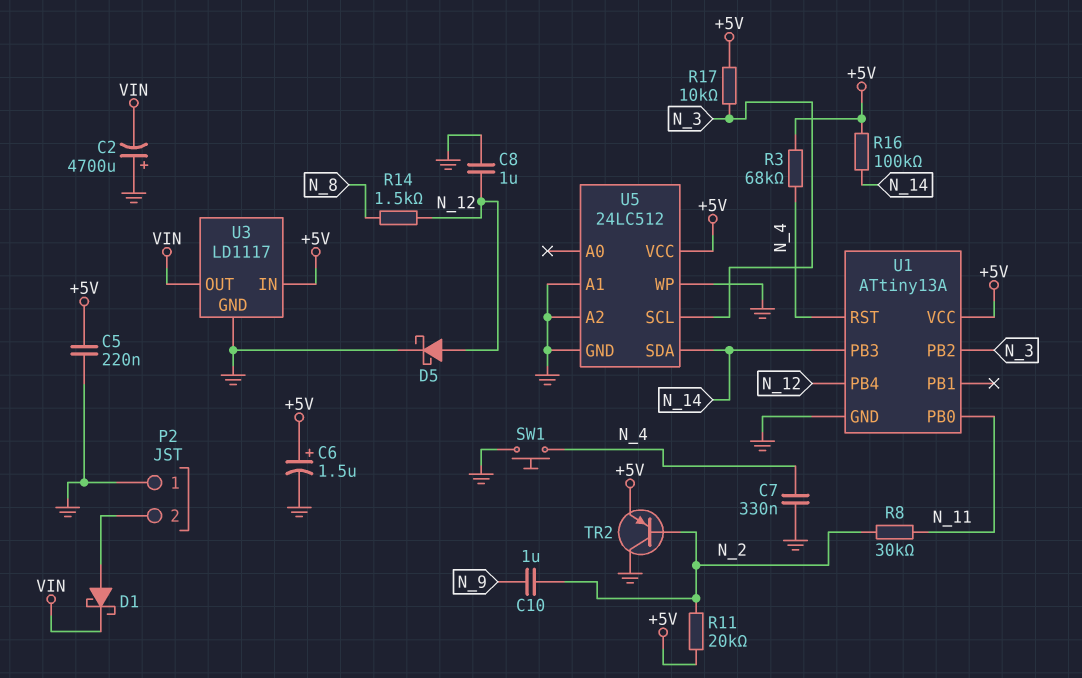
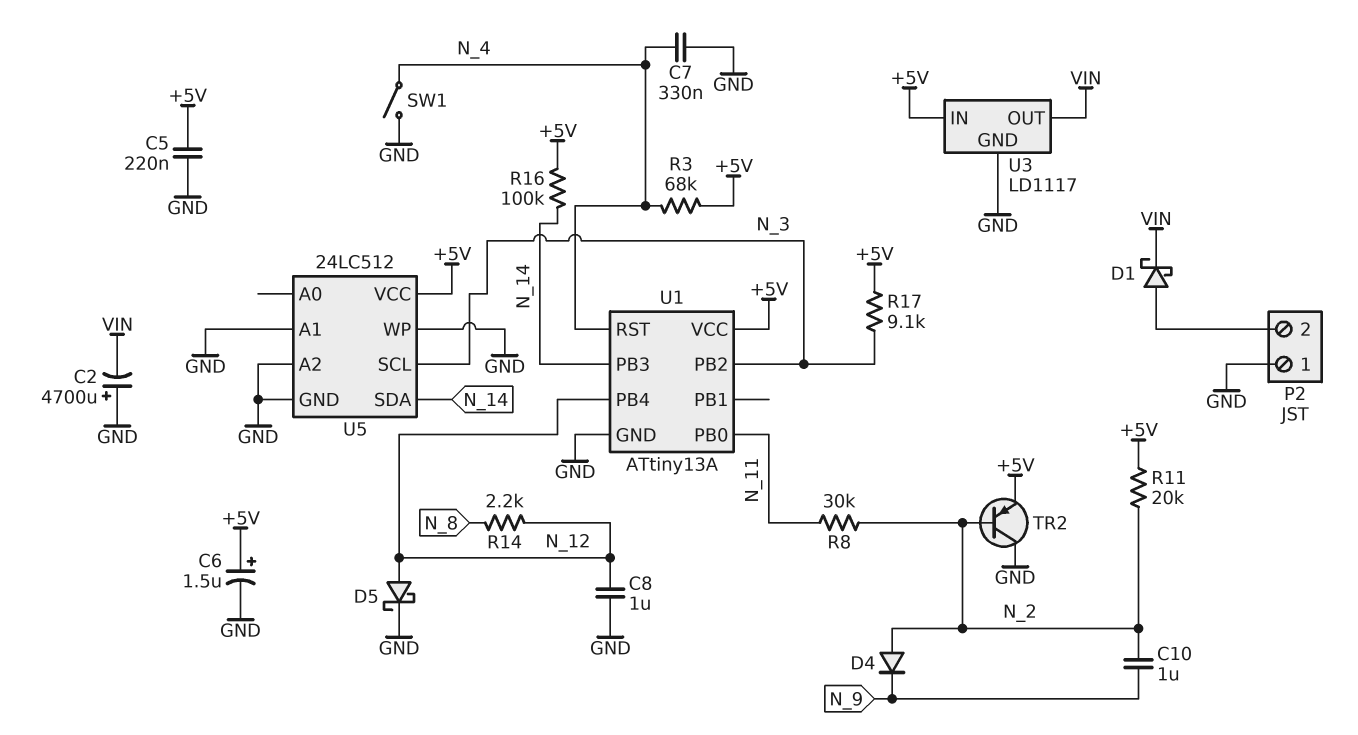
D4: none -> diode (A N_2, K N_9)
R14: 1.5k (N_8, N_12) -> 2.2k (N_8, N_12)
R17: 10k (+5V, N_3) -> 9.1k (+5V, N_3)
SW1: button (GND, N_4) -> switch (GND, N_4)

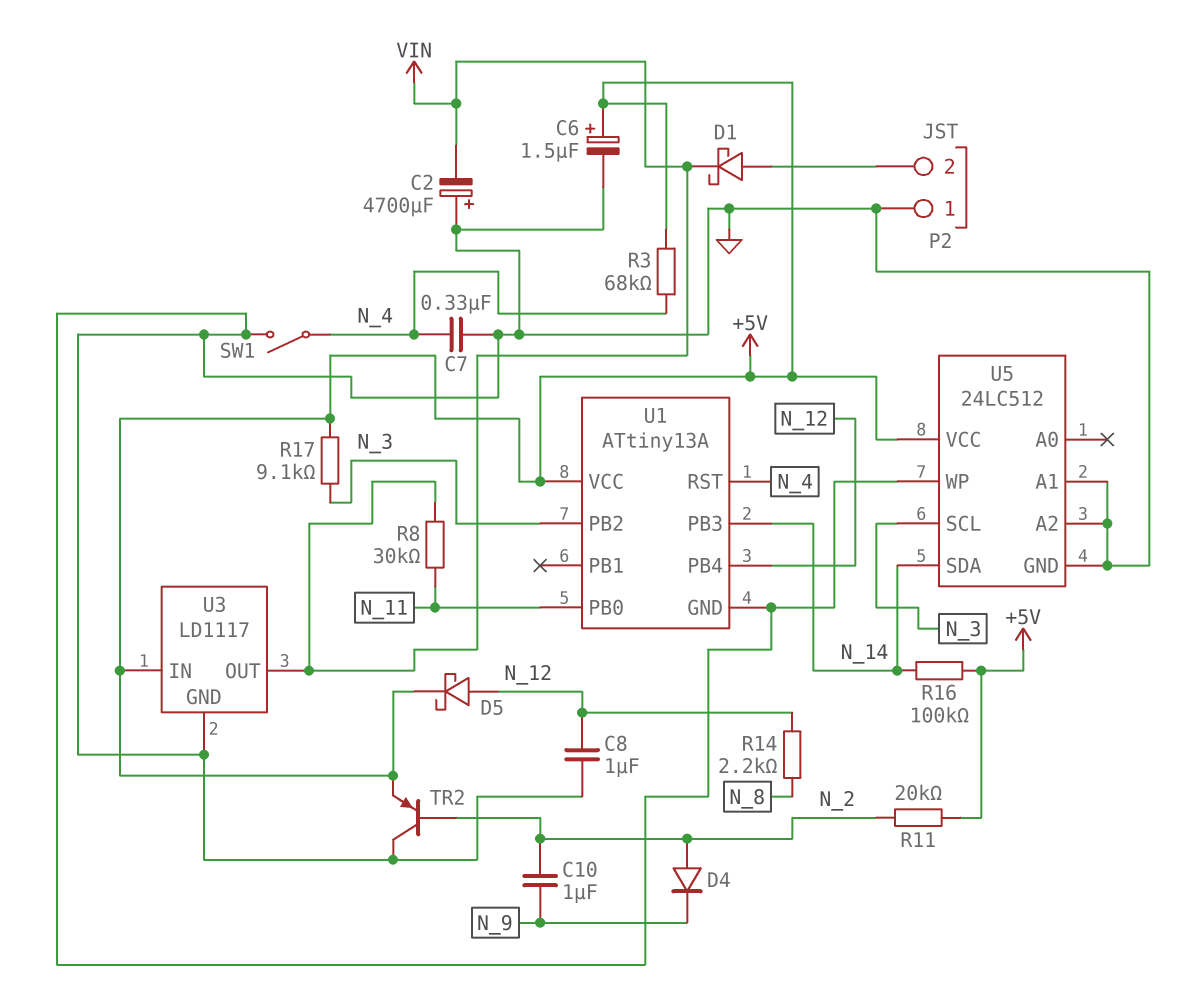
C5: 220nF (+5V, GND) -> none
D5: schottky (A N_12, K GND) -> schottky (A N_12, K +5V)
R8: 30k (N_2, N_11) -> 30k (N_11, VIN)

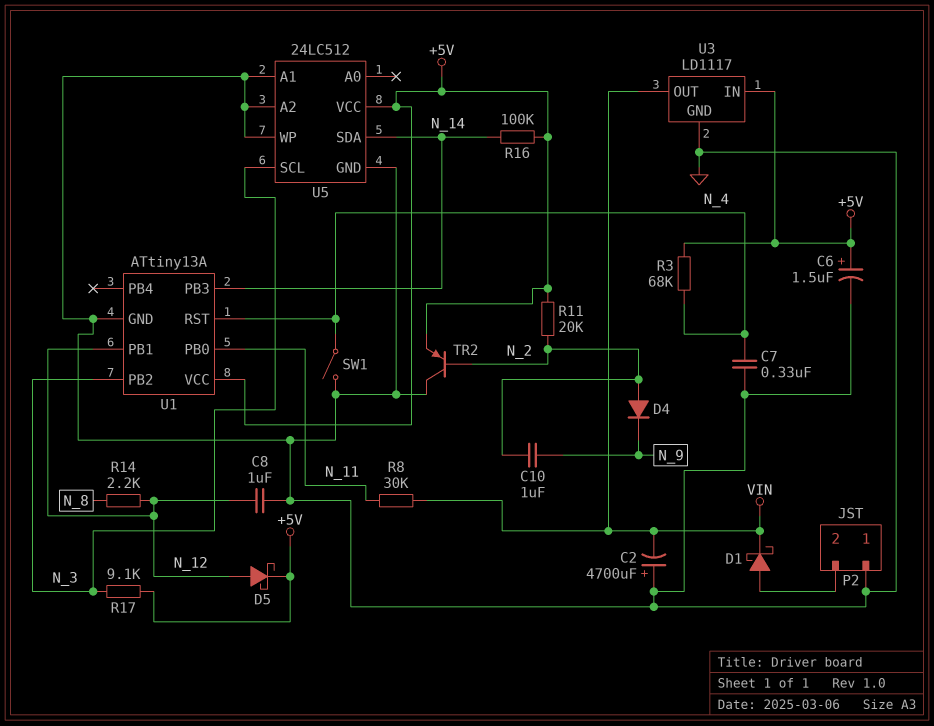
U1 pin PB1: none -> N_12
U1 pin PB4: N_12 -> none

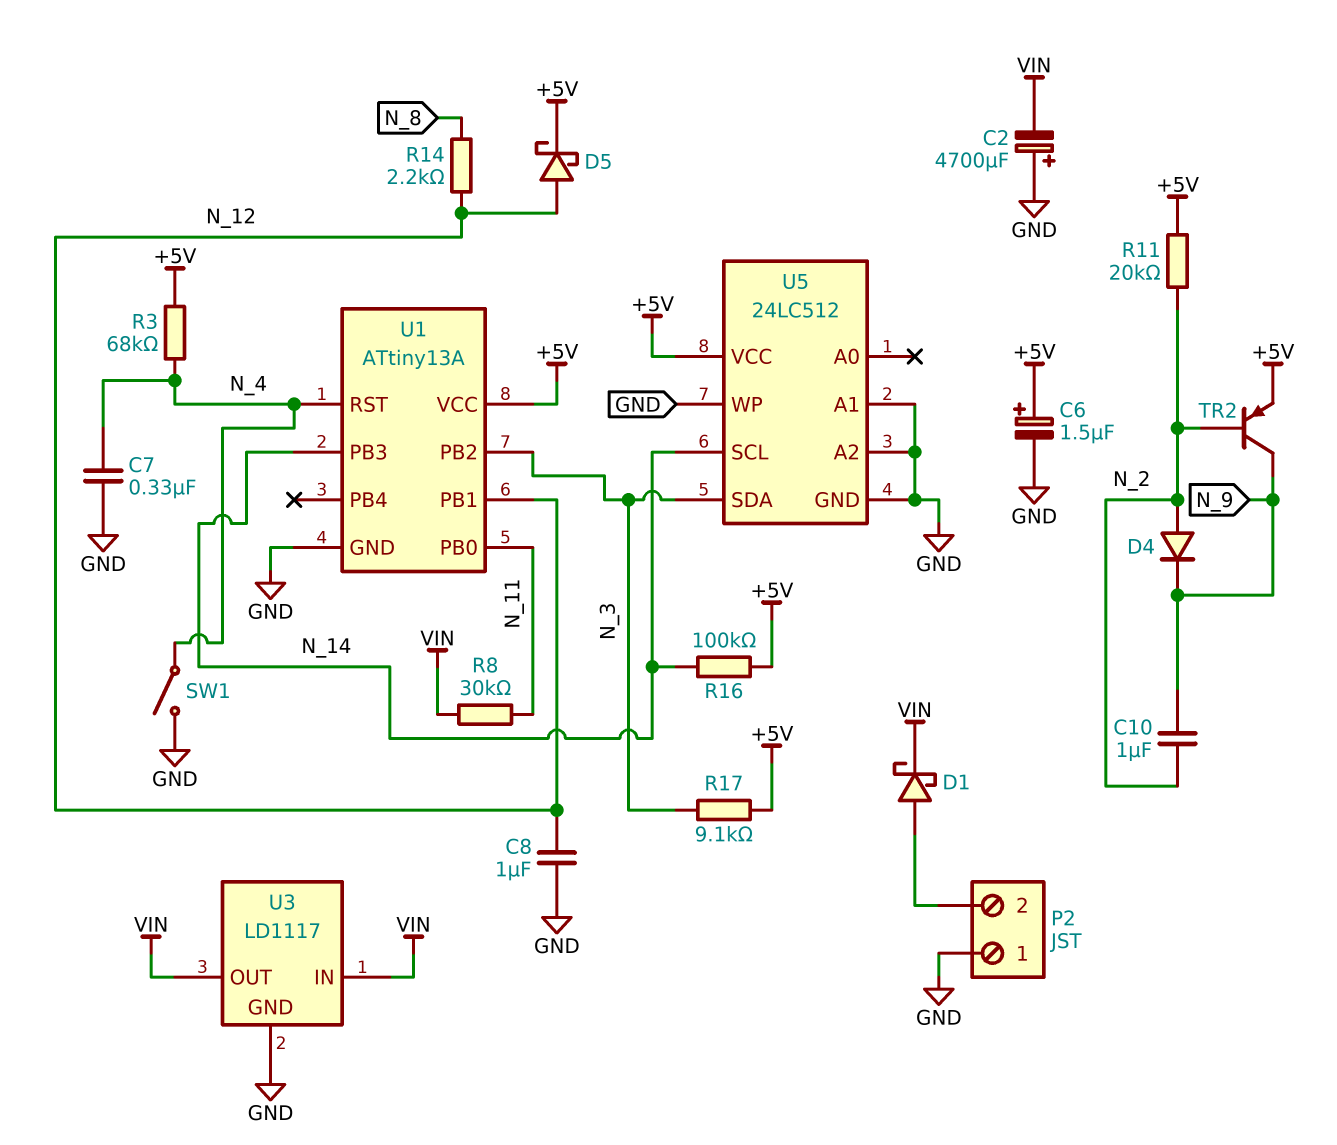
TR2: PNP (B N_2, C GND, E +5V) -> PNP (B N_2, C N_9, E +5V)
U3 pin IN: +5V -> VIN
U5 pin SCL: N_3 -> N_14
U5 pin SDA: N_14 -> N_3

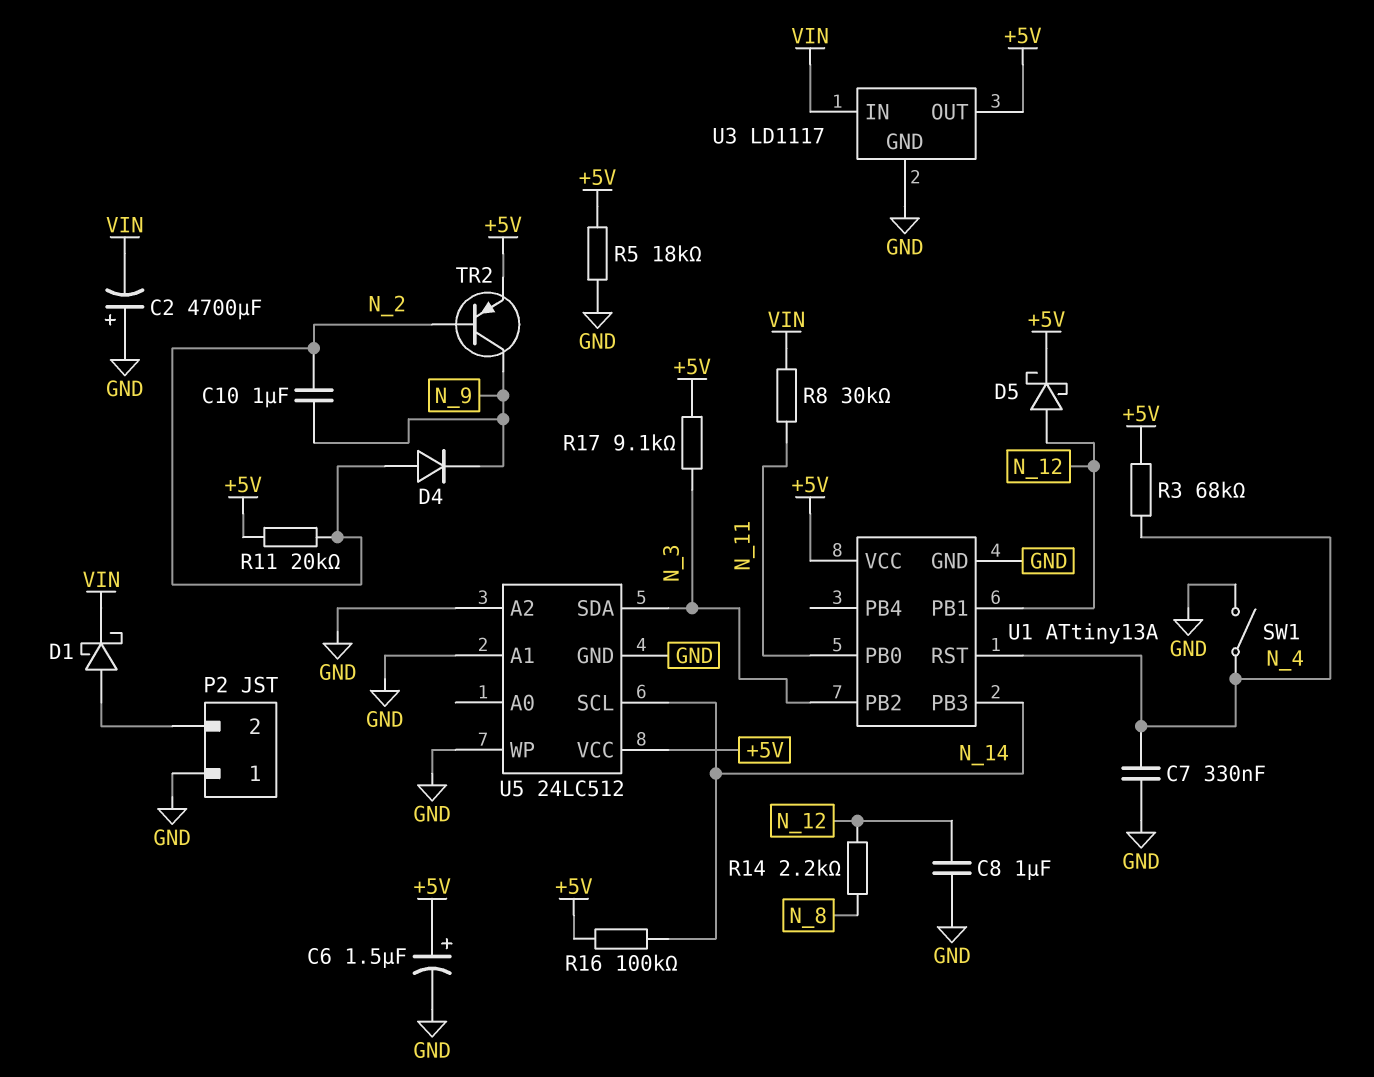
R5: none -> 18k (+5V, GND)
U3 pin OUT: VIN -> +5V

